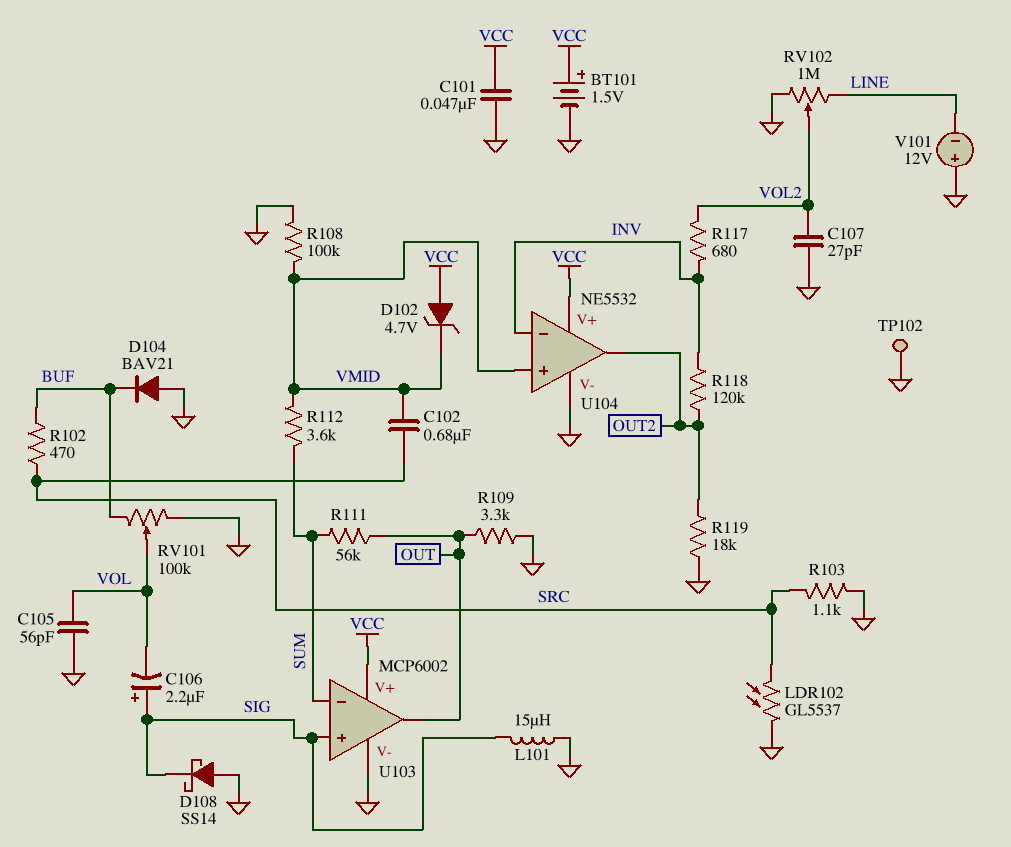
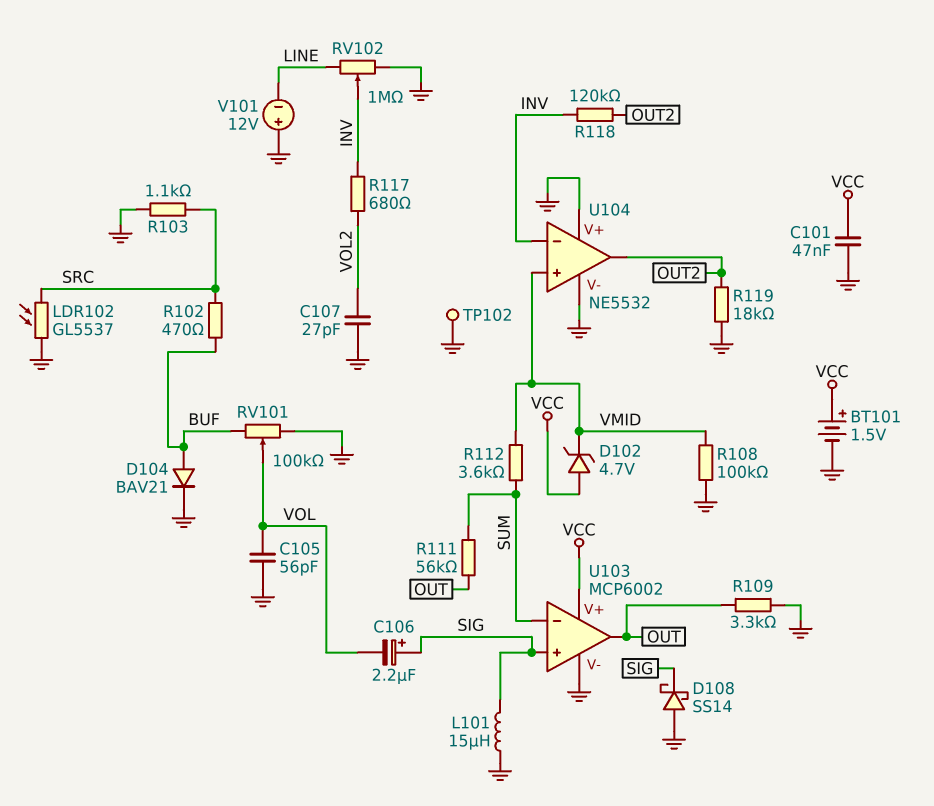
C102: 680nF (SRC, VMID) -> none
D104: diode BAV21 (A GND, K BUF) -> diode BAV21 (A BUF, K GND)
RV102: 1M (GND, LINE, wiper VOL2) -> 1M (GND, LINE, wiper INV)
U104 pin V+: VCC -> GND

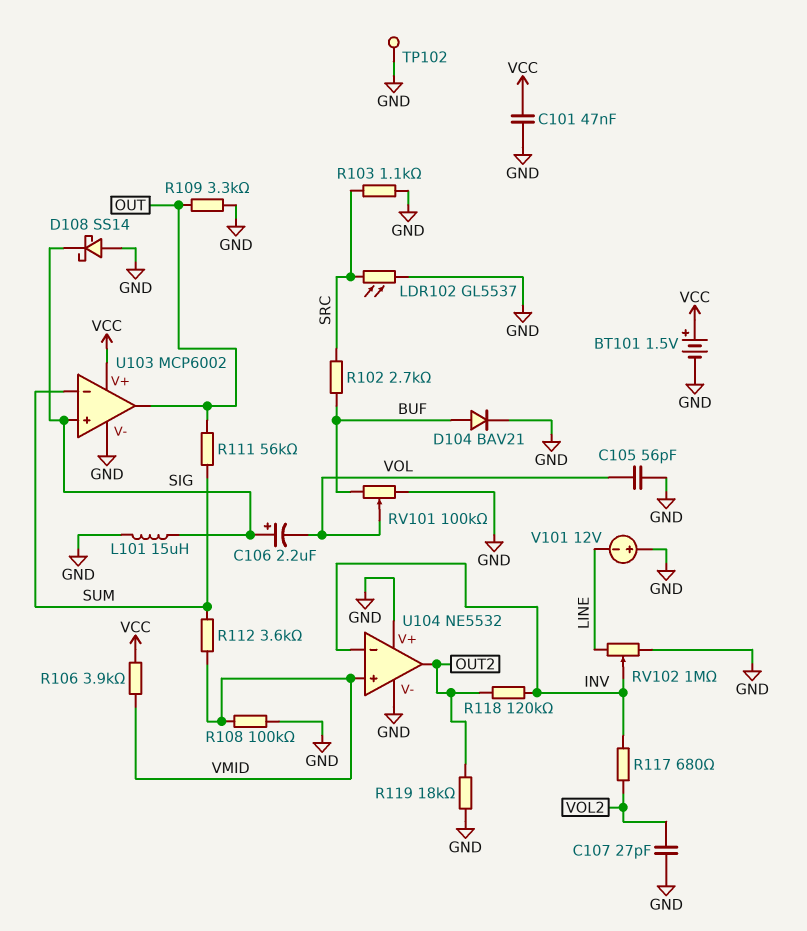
D102: zener 4.7V (A VCC, K VMID) -> none
R102: 470 (BUF, SRC) -> 2.7k (BUF, SRC)
R106: none -> 3.9k (VCC, VMID)

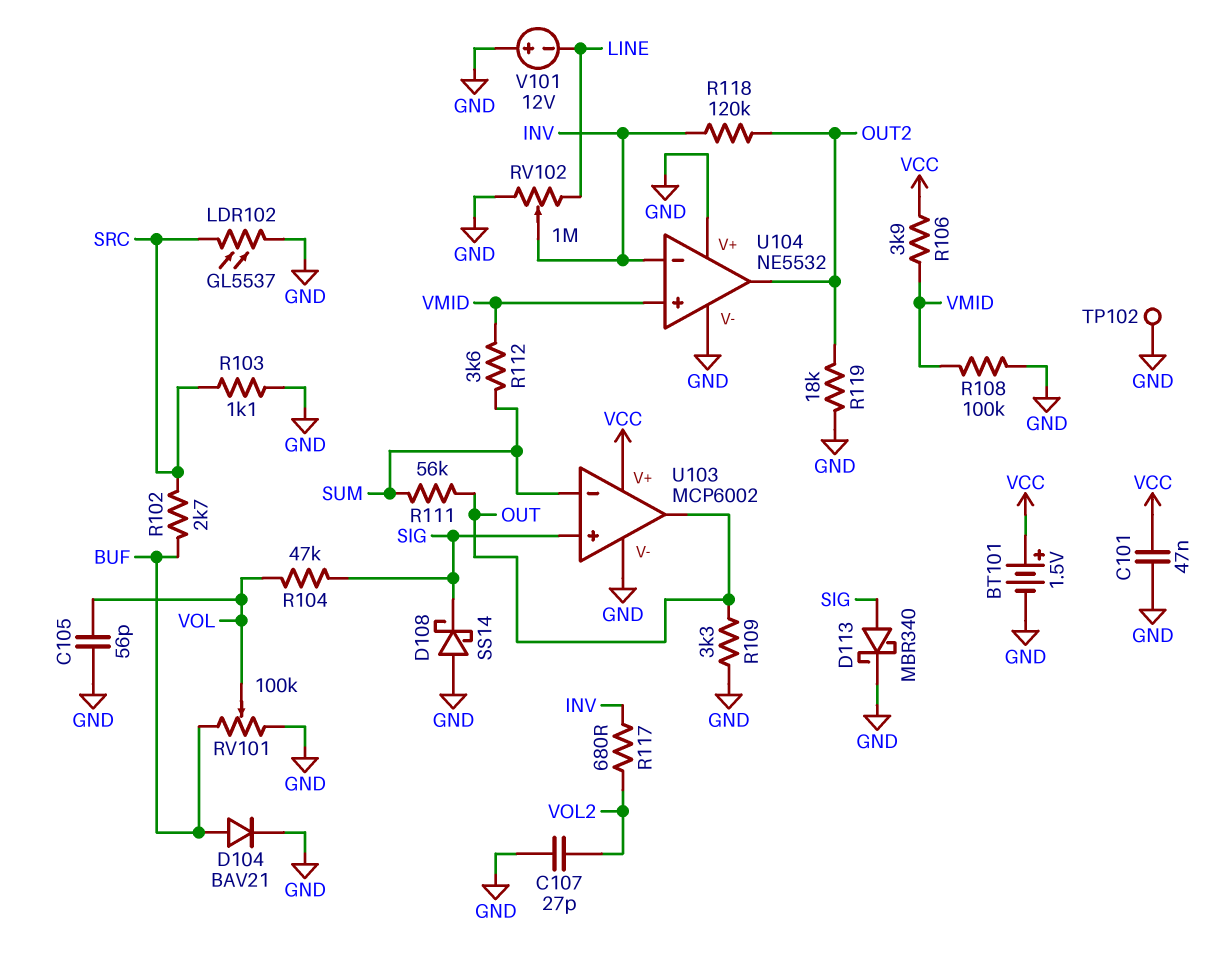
C106: 2.2uF (plus SIG, minus VOL) -> none
D113: none -> schottky MBR340 (A SIG, K GND)
L101: 15uH (GND, SIG) -> none
R104: none -> 47k (SIG, VOL)

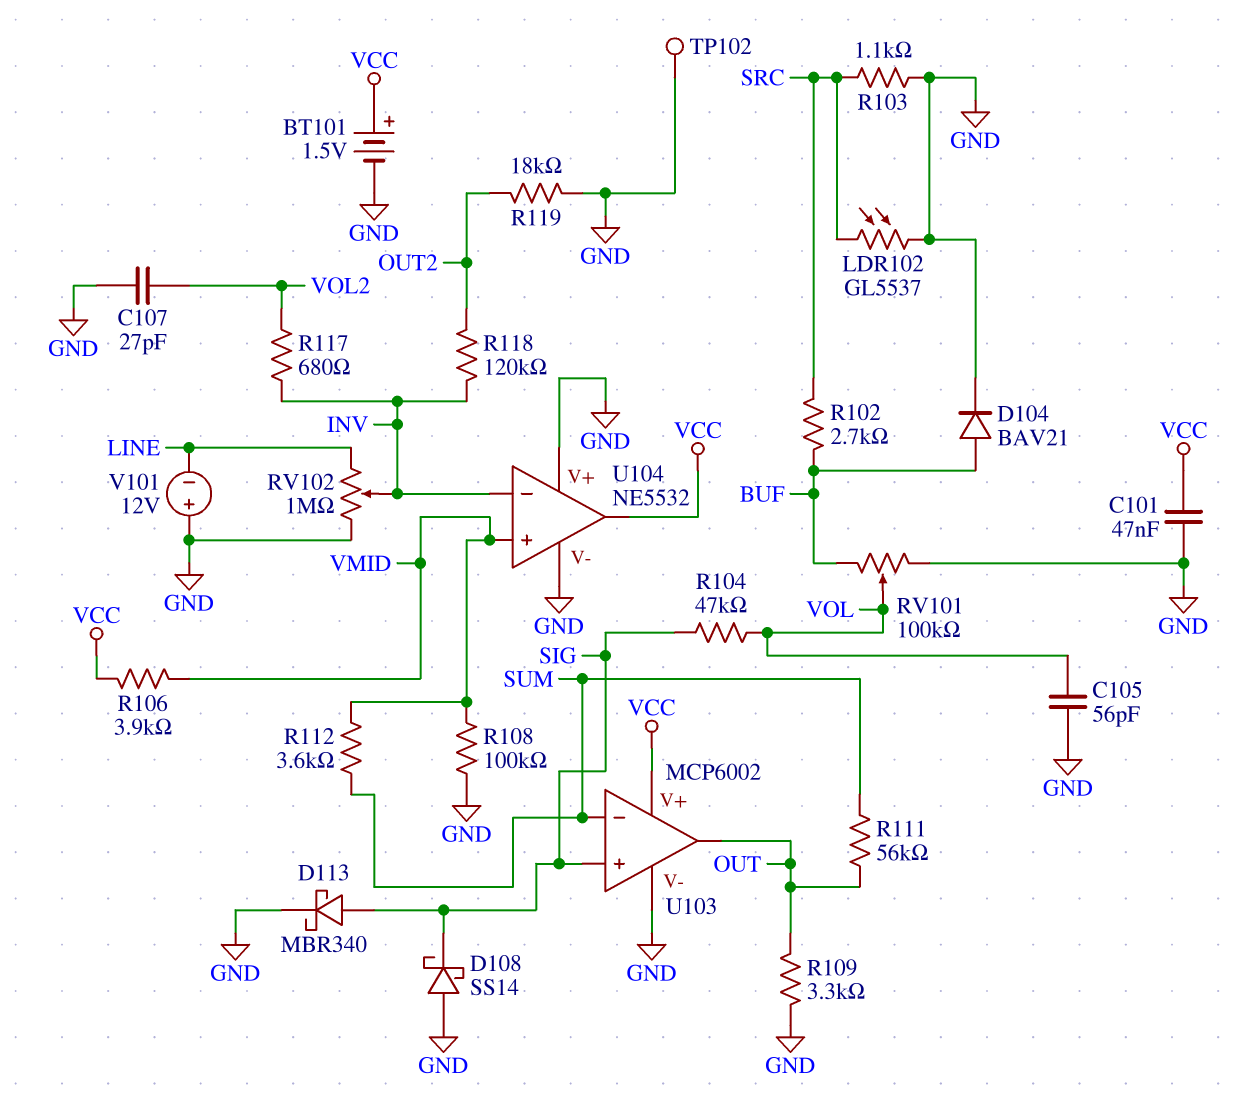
U104 pin out: OUT2 -> VCC

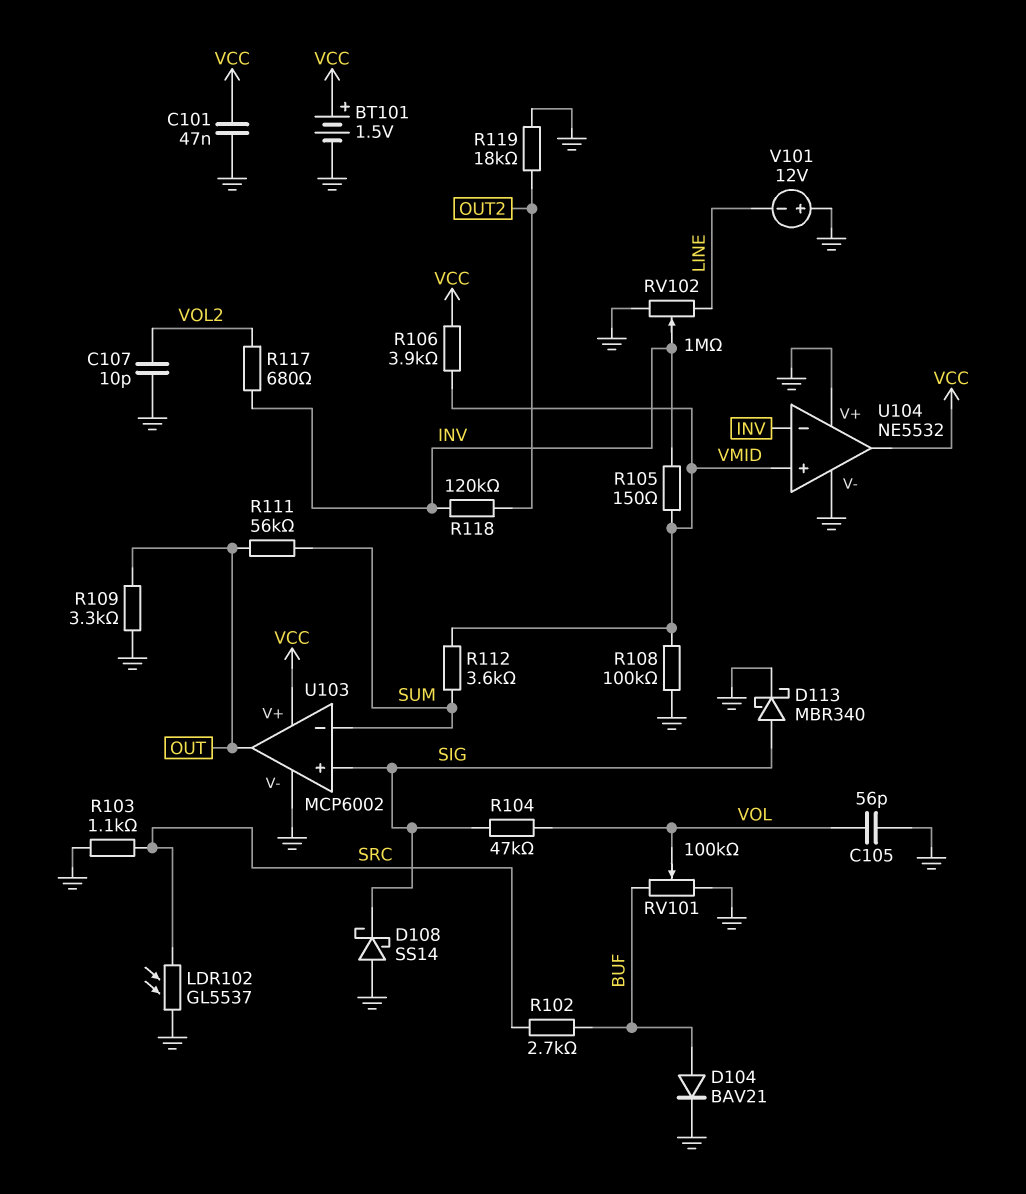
C107: 27pF (GND, VOL2) -> 10pF (GND, VOL2)
R105: none -> 150 (INV, VMID)
TP102: test point (GND) -> none

